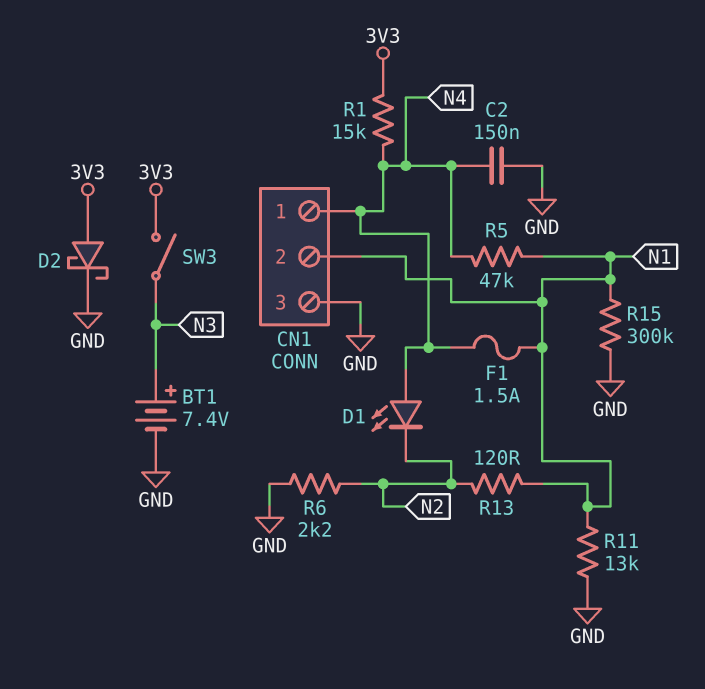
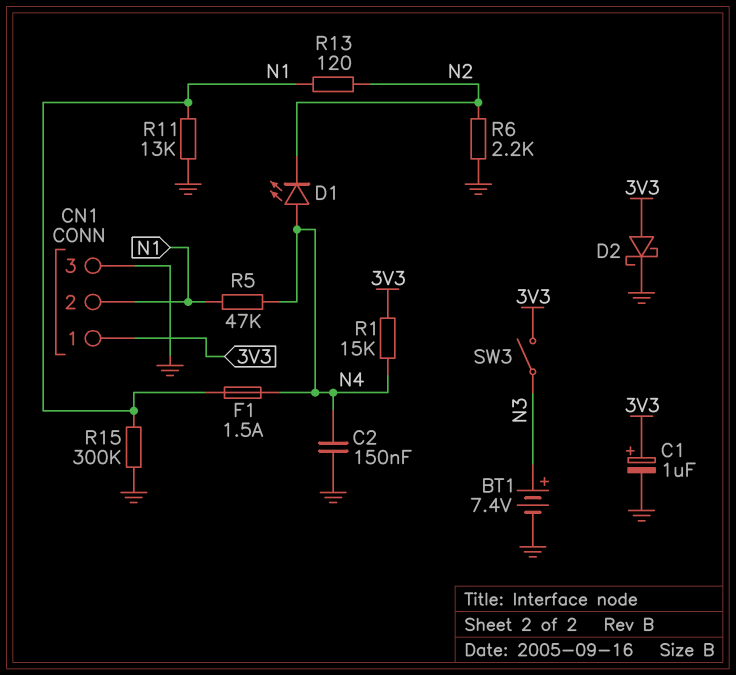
C1: none -> 1uF (plus 3V3, minus GND)
CN1 pin 1: N4 -> 3V3

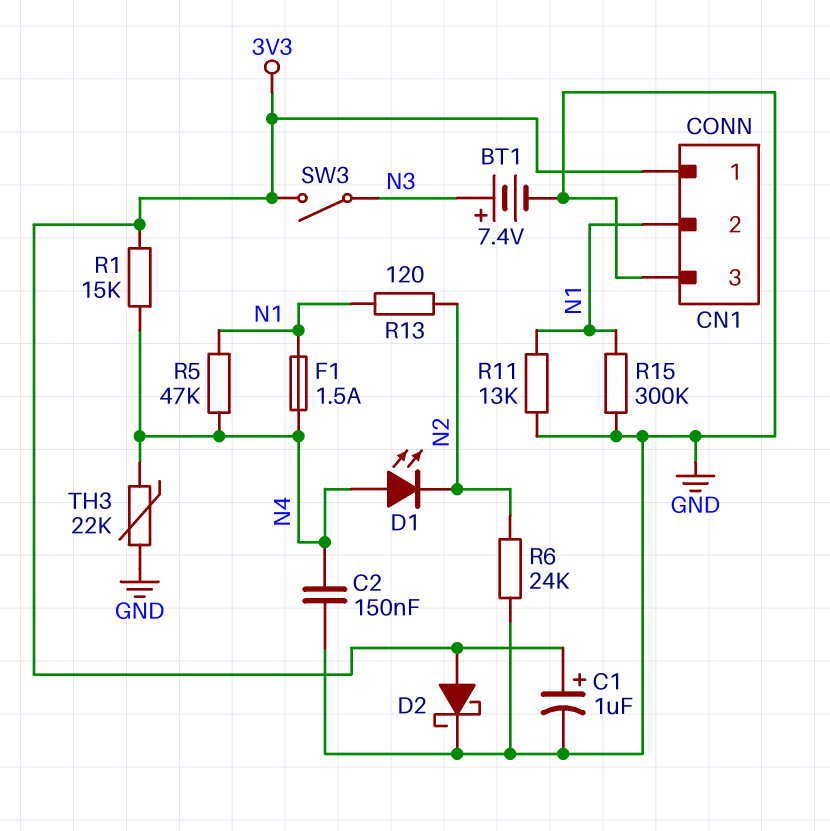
R6: 2.2k (GND, N2) -> 24k (GND, N2)
TH3: none -> 22k (GND, N4)

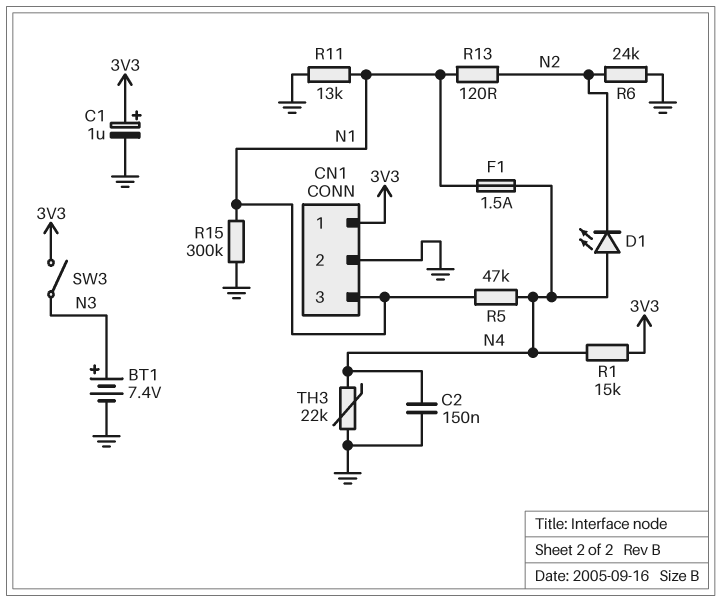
CN1 pin 2: N1 -> GND
CN1 pin 3: GND -> N1
D2: schottky (A 3V3, K GND) -> none

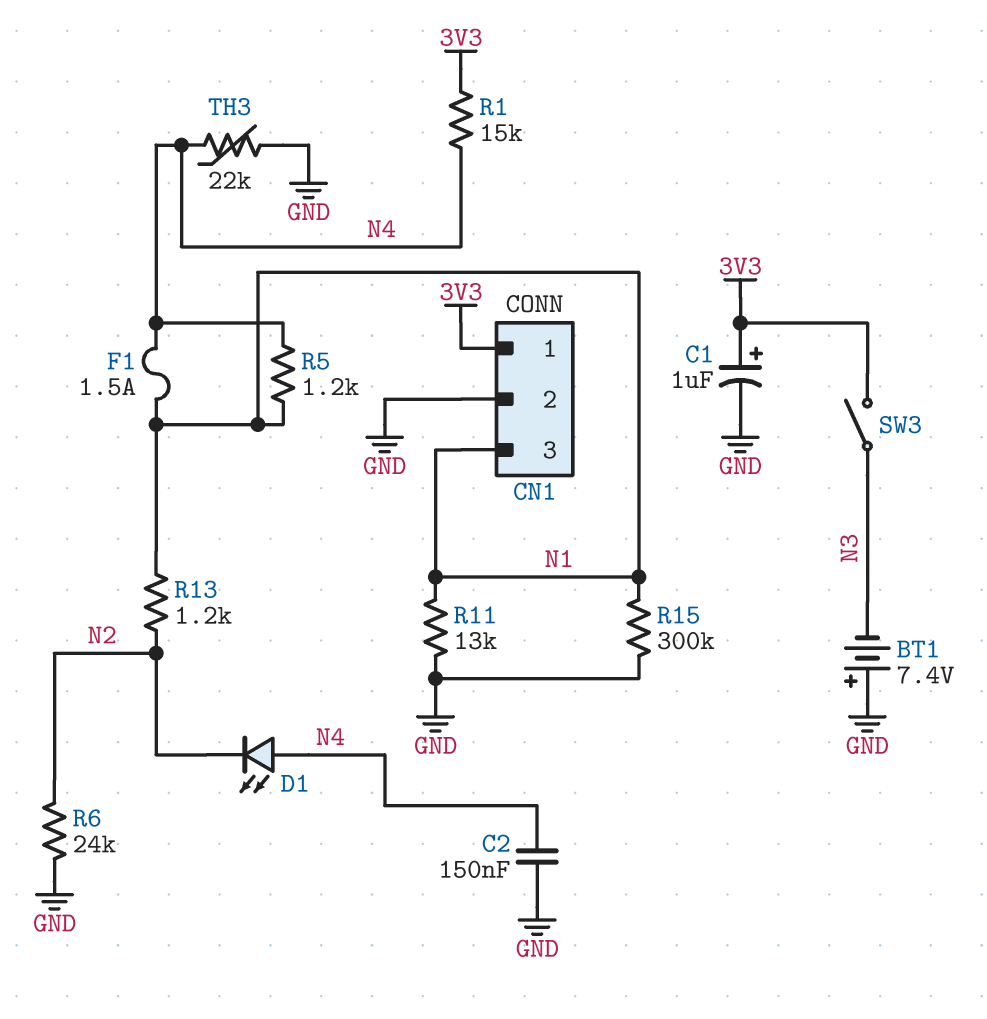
BT1: 7.4V (plus N3, minus GND) -> 7.4V (plus GND, minus N3)
R5: 47k (N1, N4) -> 1.2k (N1, N4)
R13: 120 (N1, N2) -> 1.2k (N1, N2)

